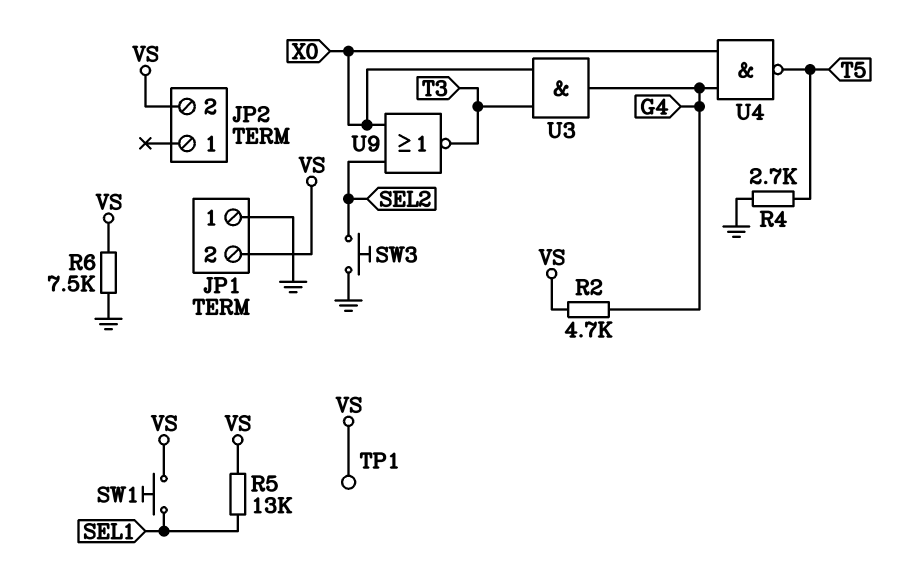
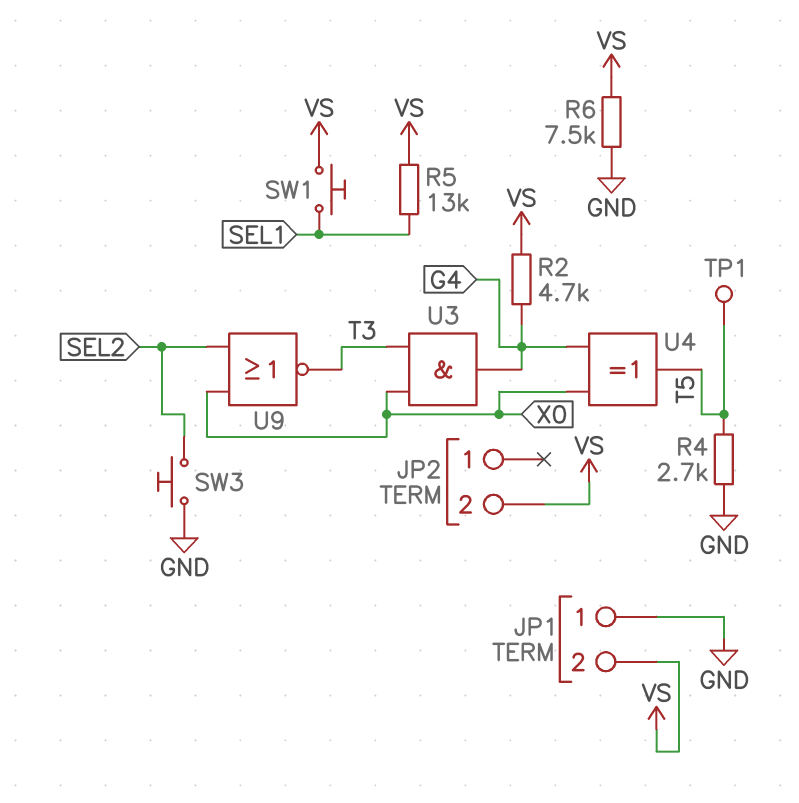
TP1: test point (VS) -> test point (T5)
U4: NAND (in G4, in X0, out T5) -> XOR (in G4, in X0, out T5)

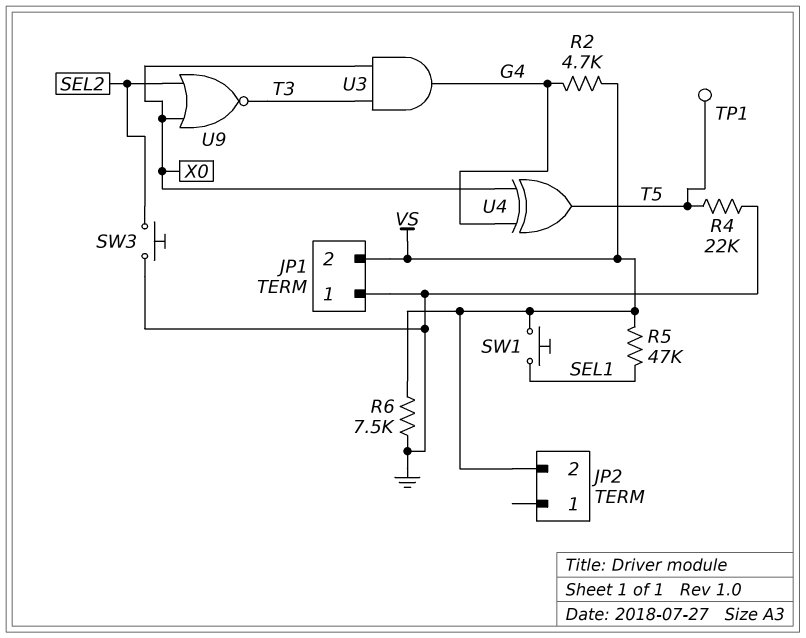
R4: 2.7k (GND, T5) -> 22k (GND, T5)
R5: 13k (SEL1, VS) -> 47k (SEL1, VS)

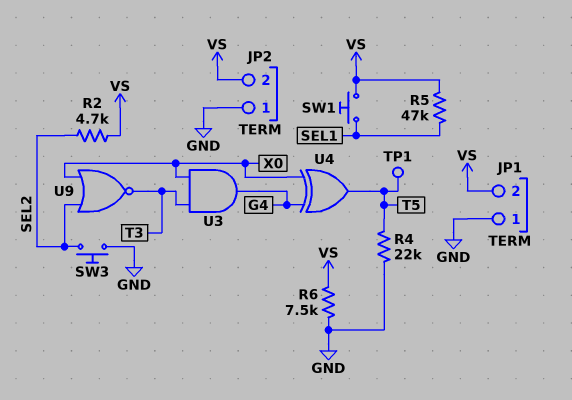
JP2 pin 1: none -> GND
R2: 4.7k (G4, VS) -> 4.7k (SEL2, VS)

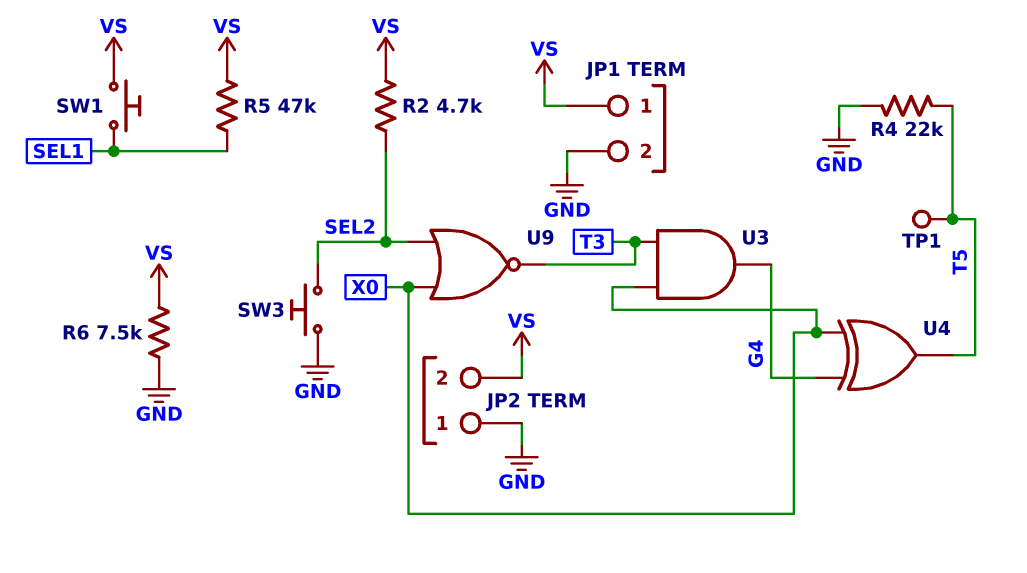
JP1 pin 1: GND -> VS
JP1 pin 2: VS -> GND

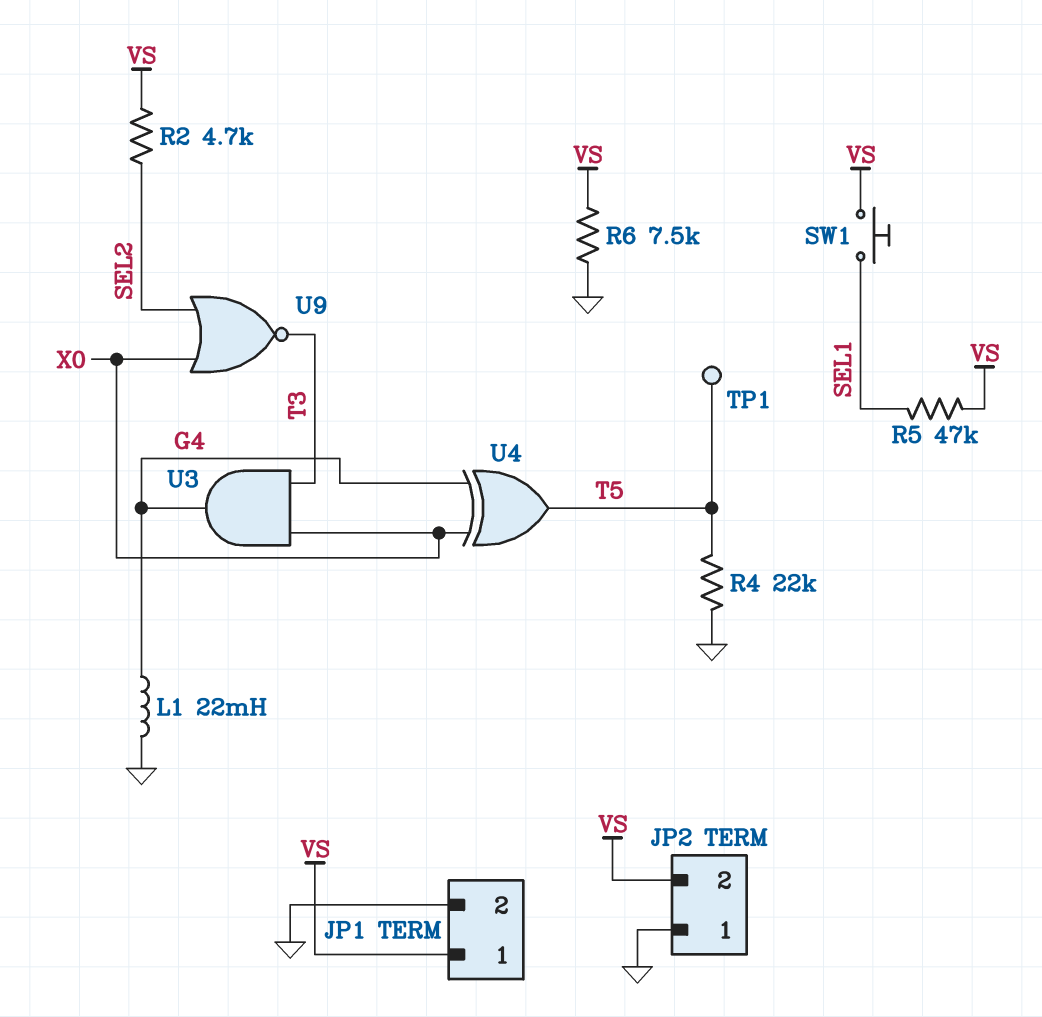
L1: none -> 22mH (G4, GND)
SW3: button (GND, SEL2) -> none

